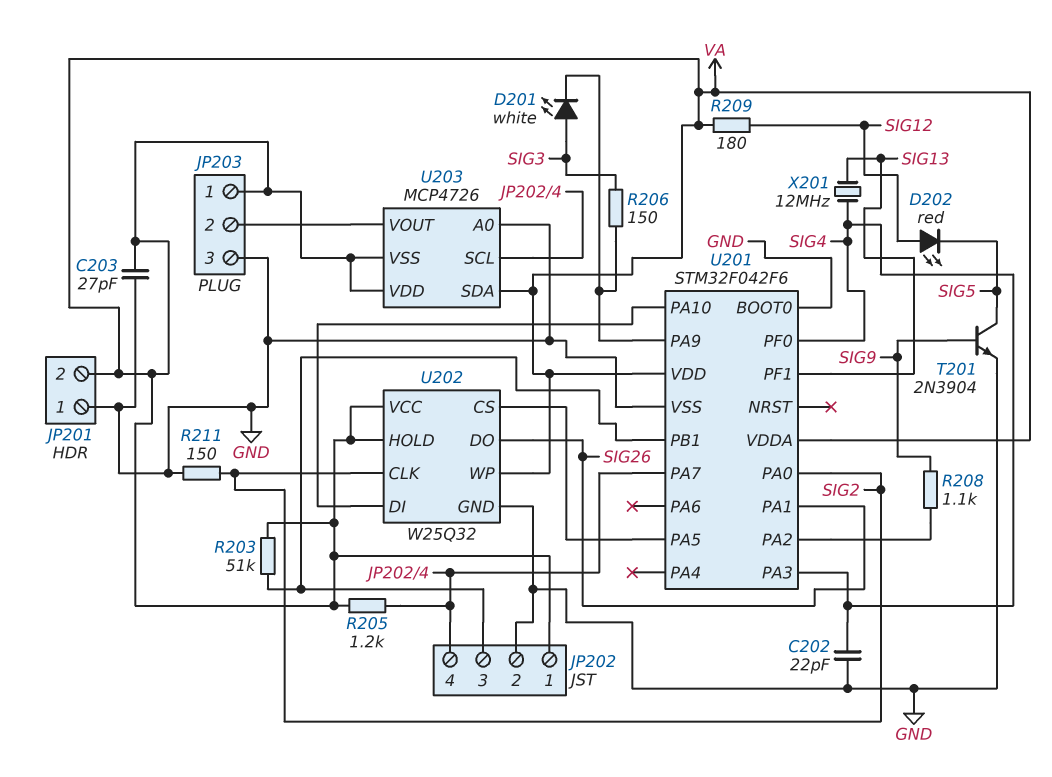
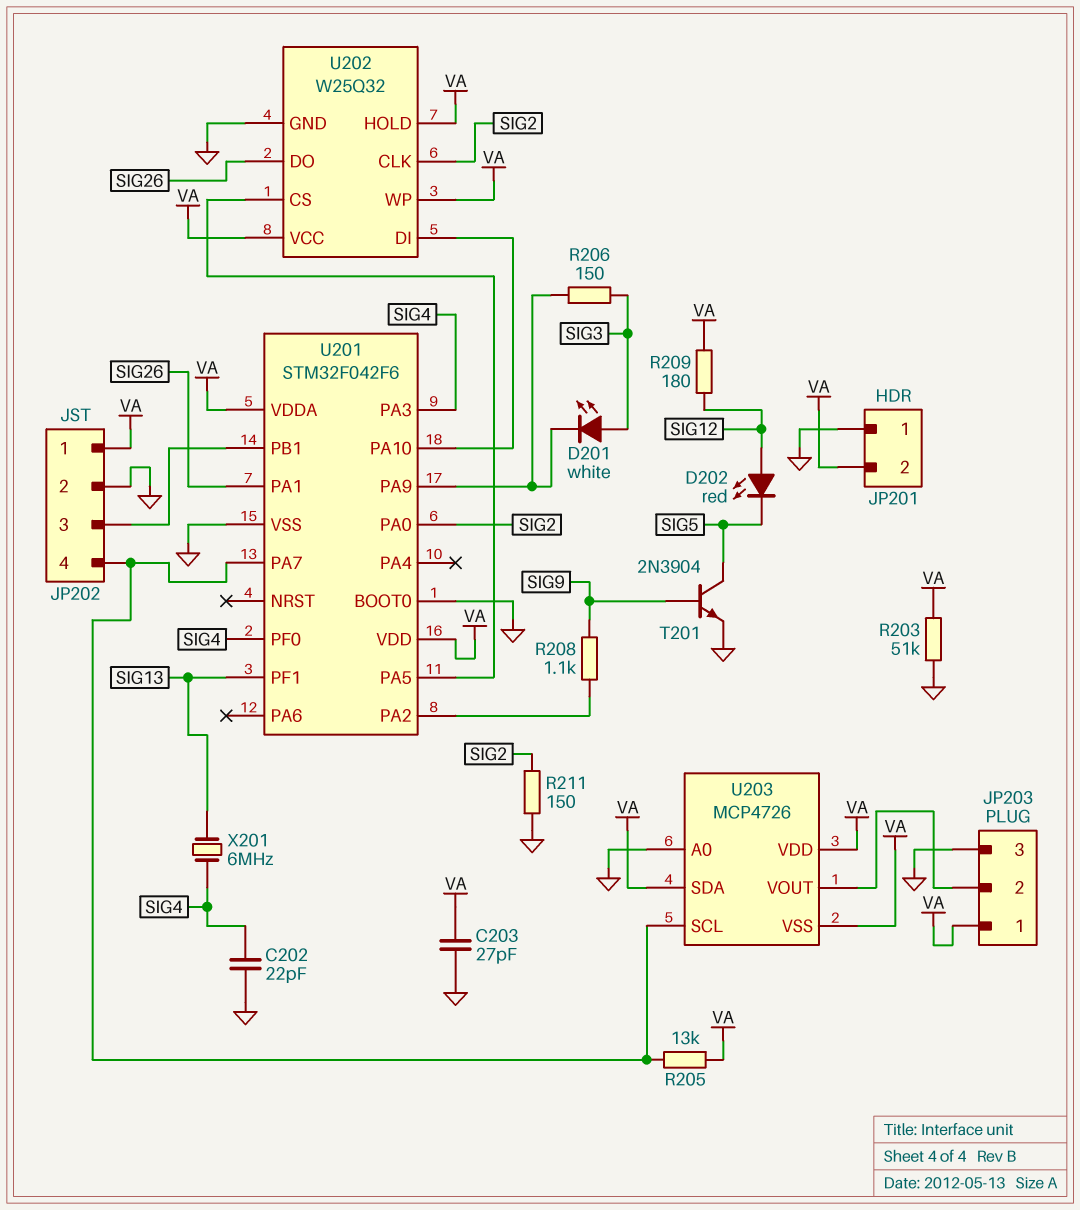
R203: 51k (JP202/3, VA) -> 51k (GND, VA)
R205: 1.2k (JP202/4, VA) -> 13k (JP202/4, VA)
X201: 12MHz (SIG4, SIG13) -> 6MHz (SIG4, SIG13)

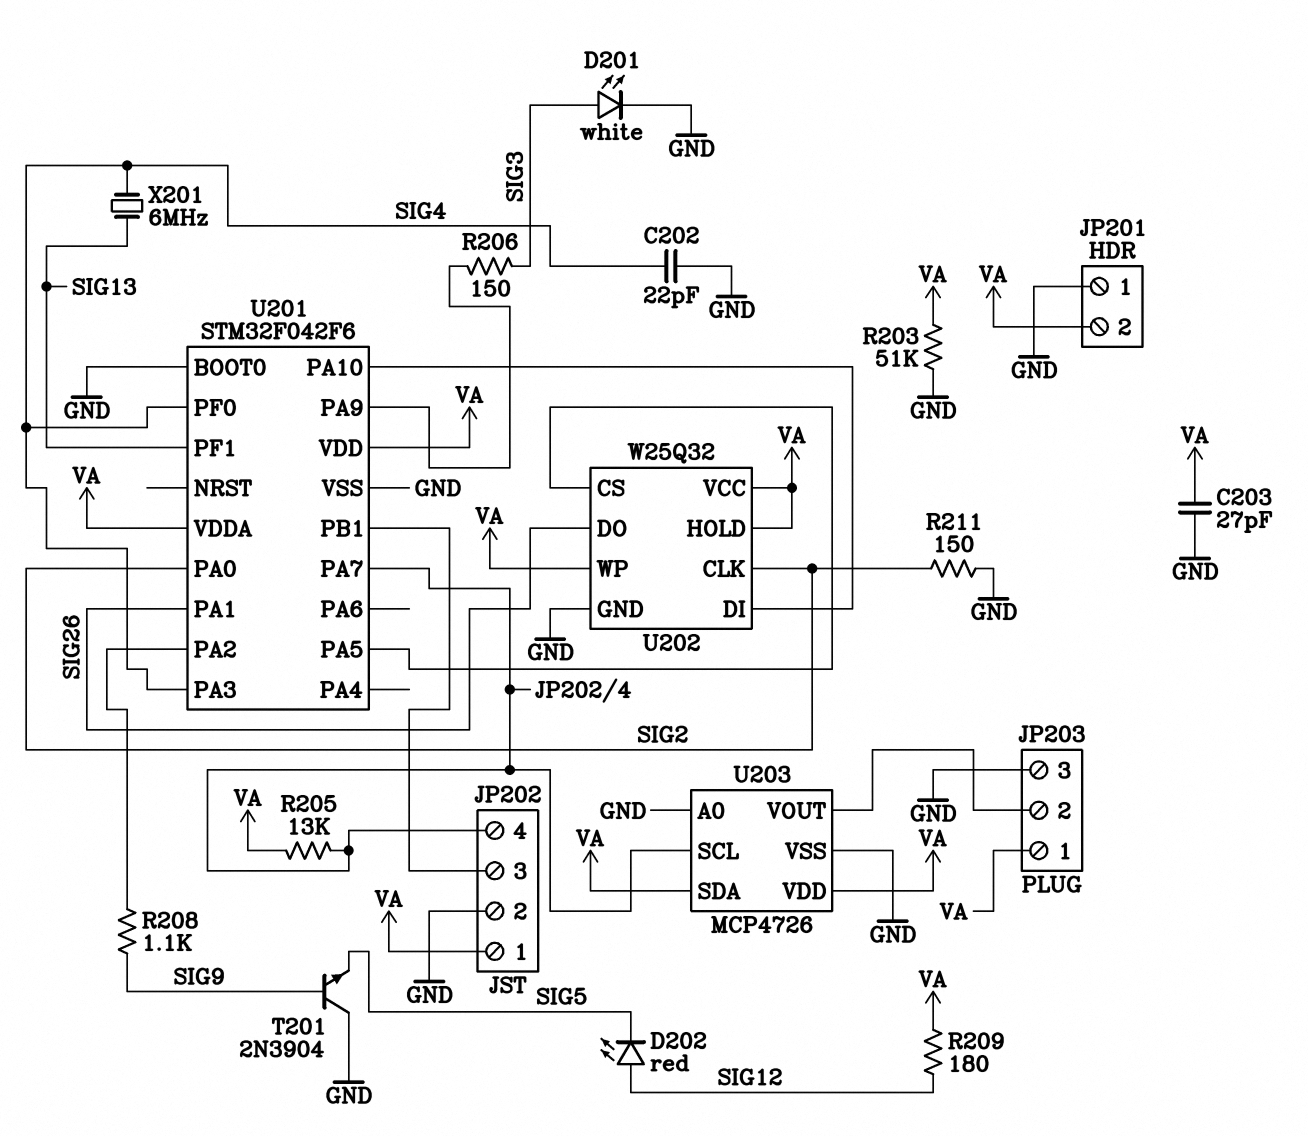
D201: LED white (A SIG3, K U201/PA9) -> LED white (A SIG3, K GND)
T201: NPN 2N3904 (B SIG9, C SIG5, E GND) -> NPN 2N3904 (B SIG9, C GND, E SIG5)
U203 pin VSS: VA -> GND

